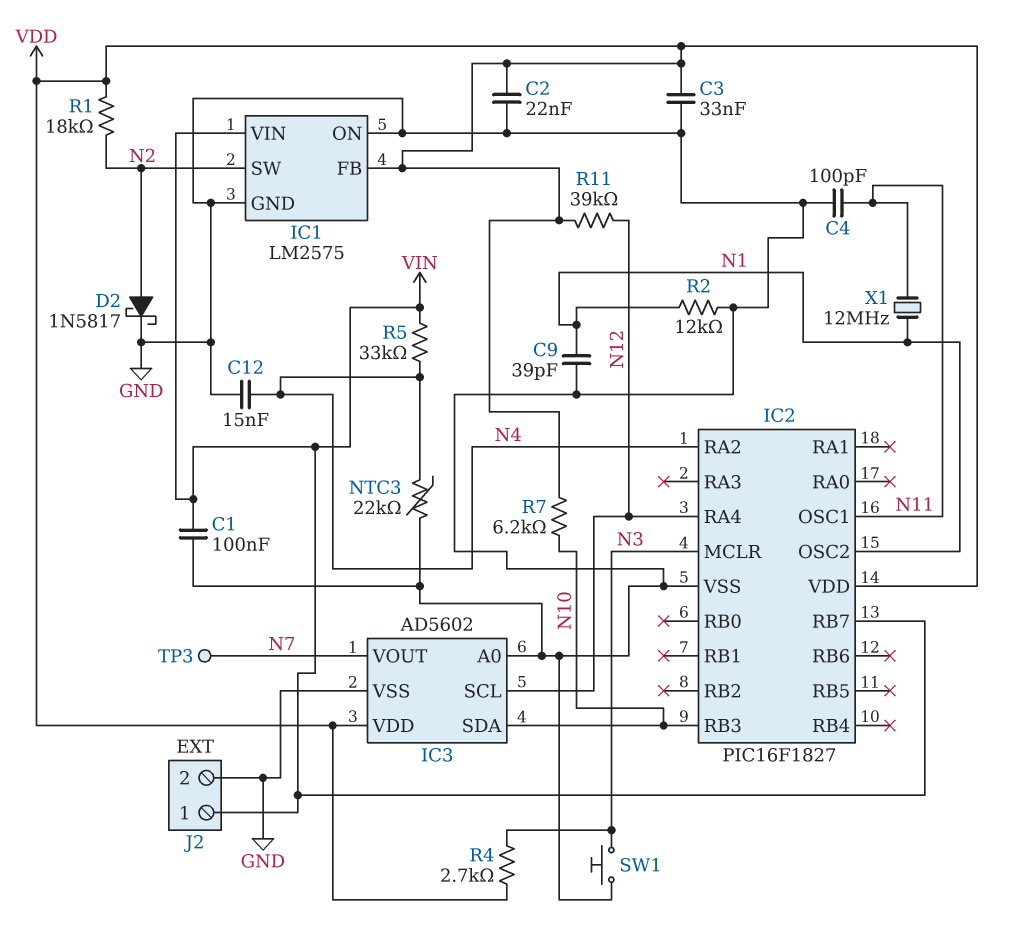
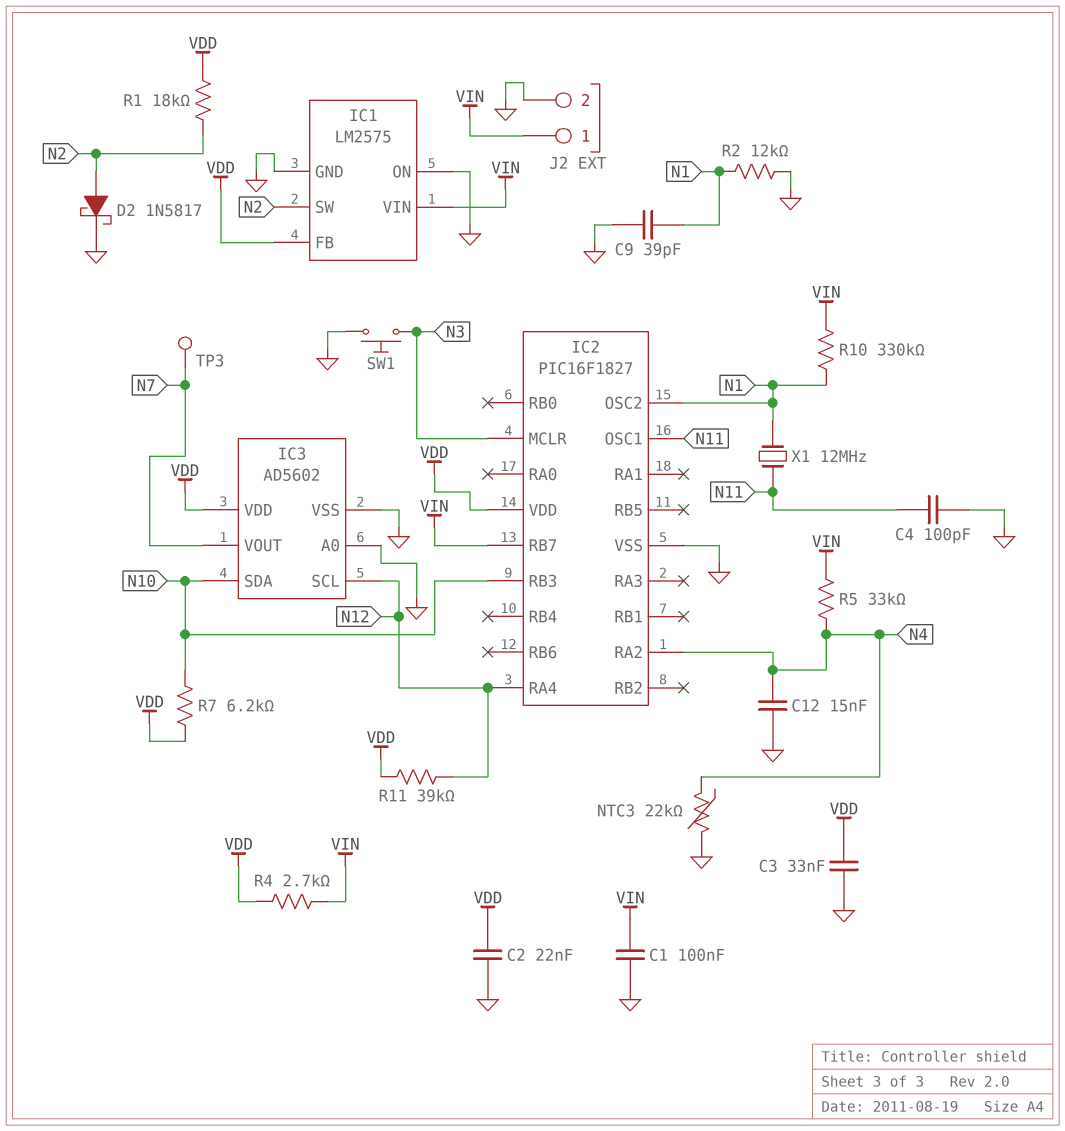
R4: 2.7k (N3, VDD) -> 2.7k (VDD, VIN)
R10: none -> 330k (N1, VIN)

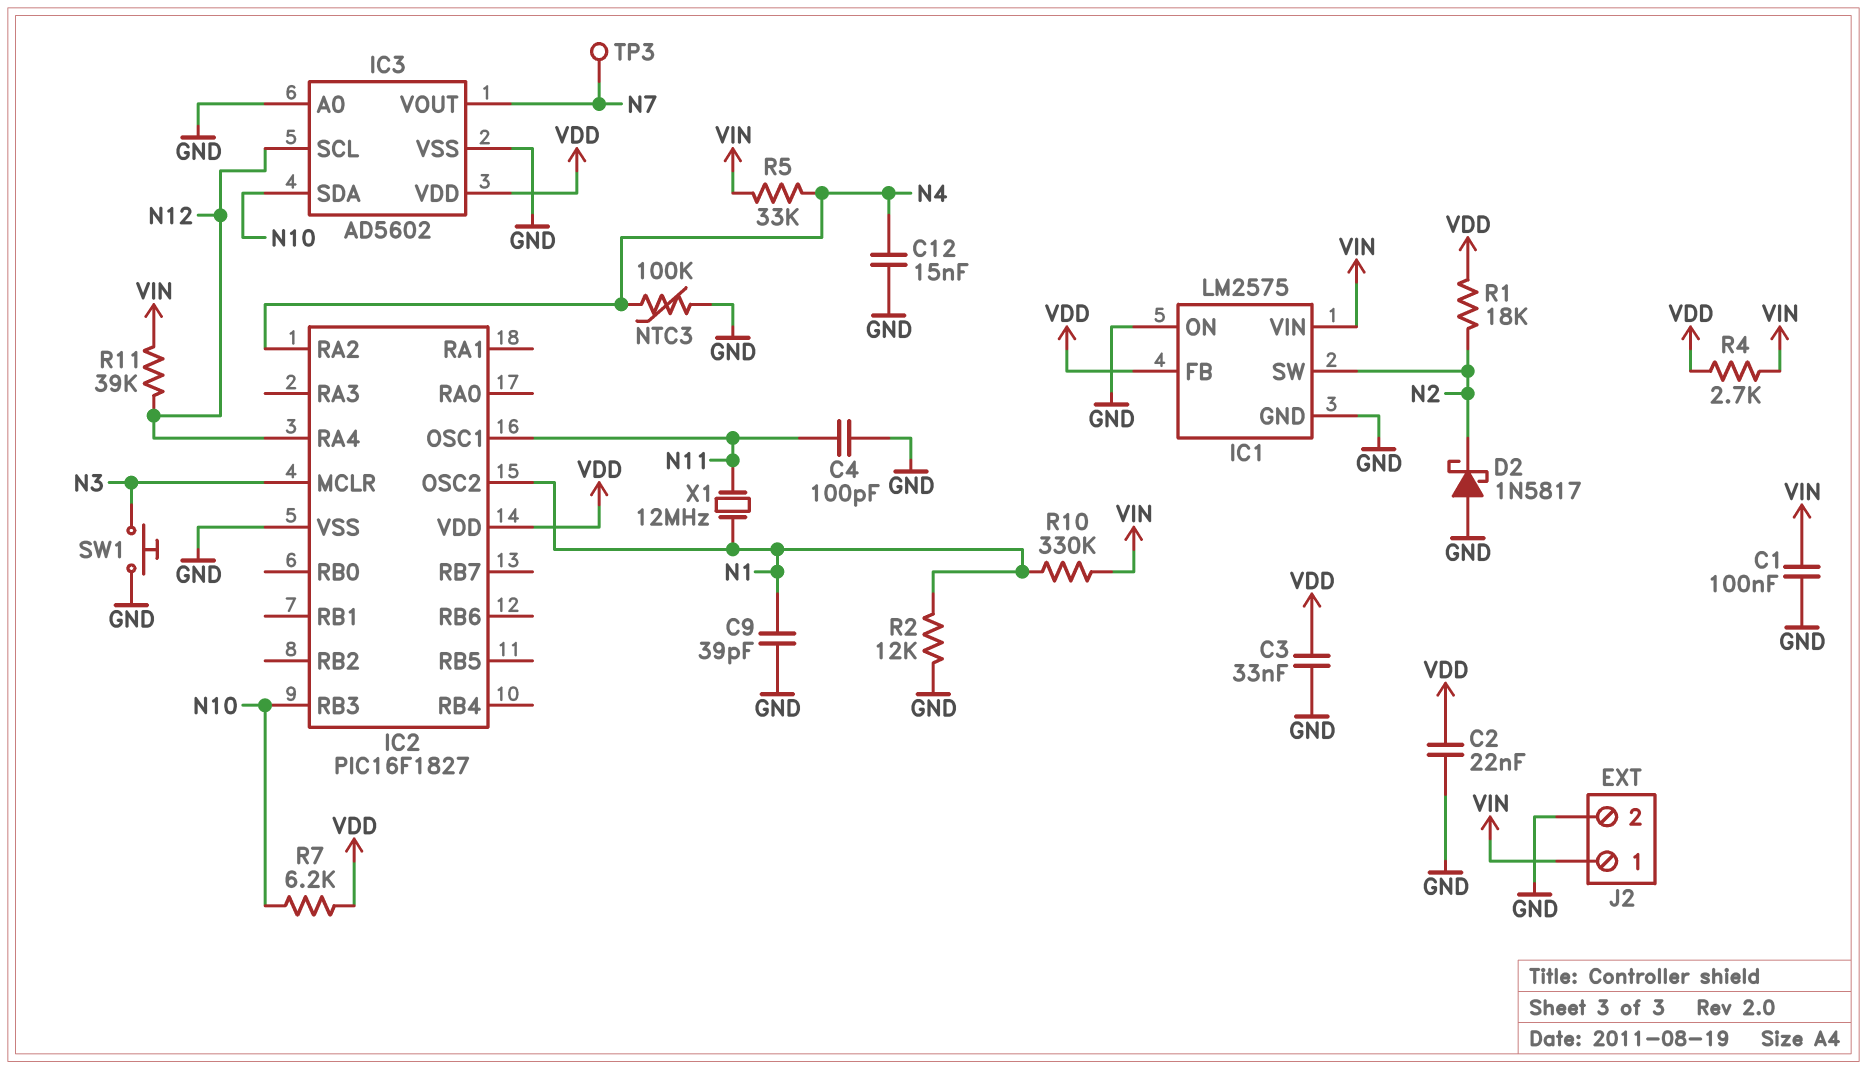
D2: schottky 1N5817 (A N2, K GND) -> schottky 1N5817 (A GND, K N2)
IC2 pin RB7: VIN -> none
NTC3: 22k (GND, N4) -> 100k (GND, N4)
R11: 39k (N12, VDD) -> 39k (N12, VIN)

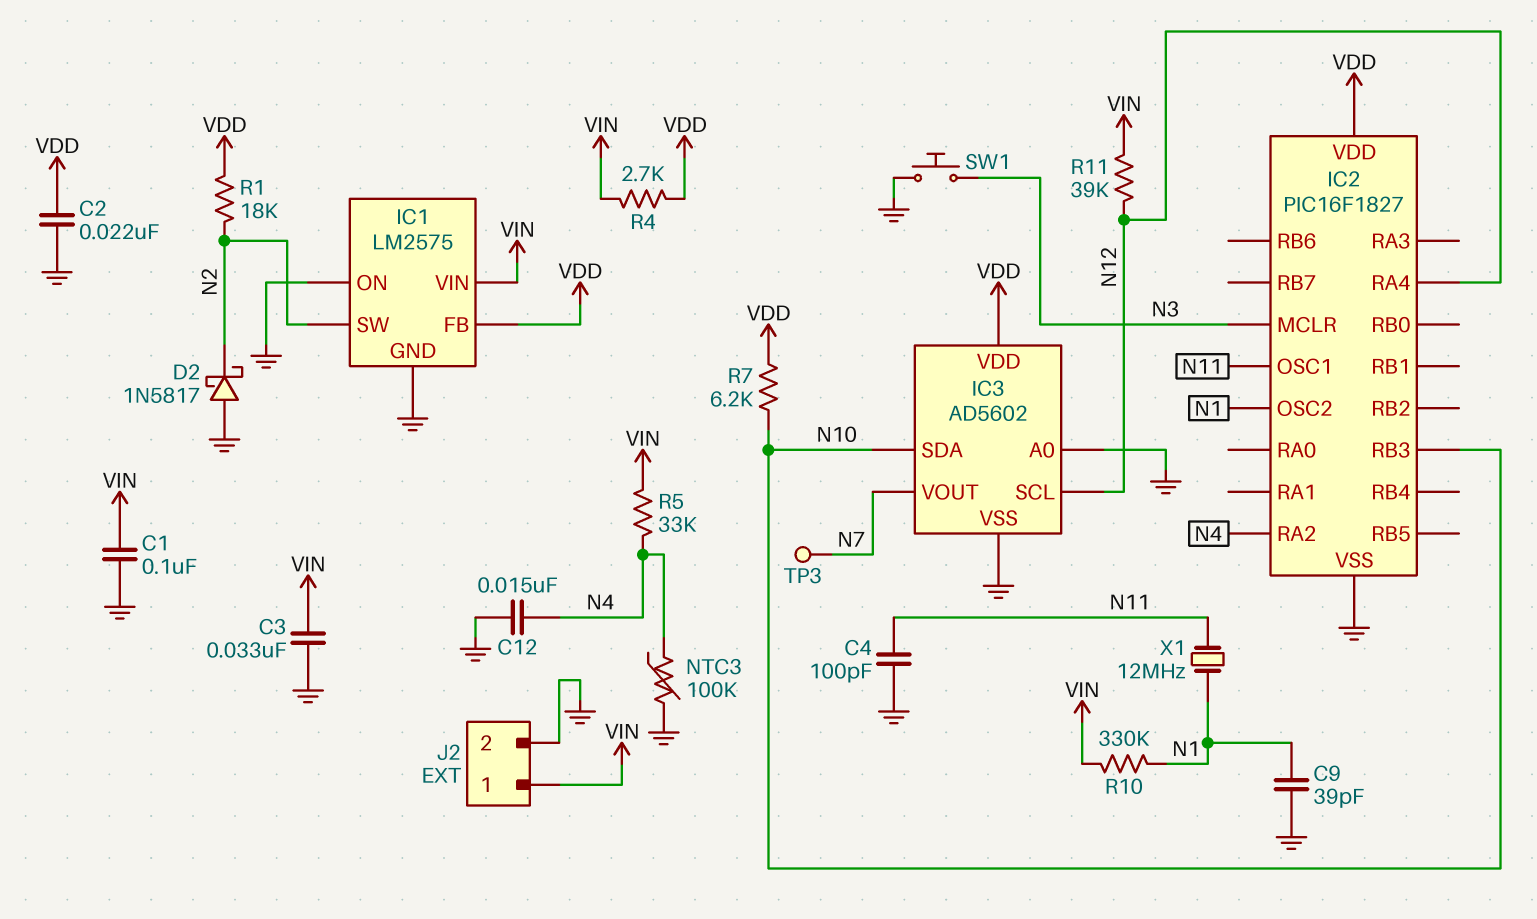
C3: 33nF (GND, VDD) -> 33nF (GND, VIN)
R2: 12k (GND, N1) -> none

